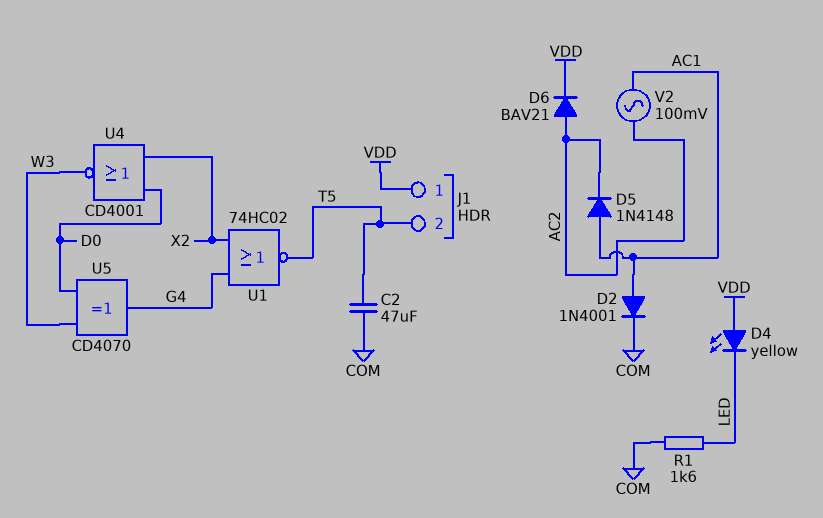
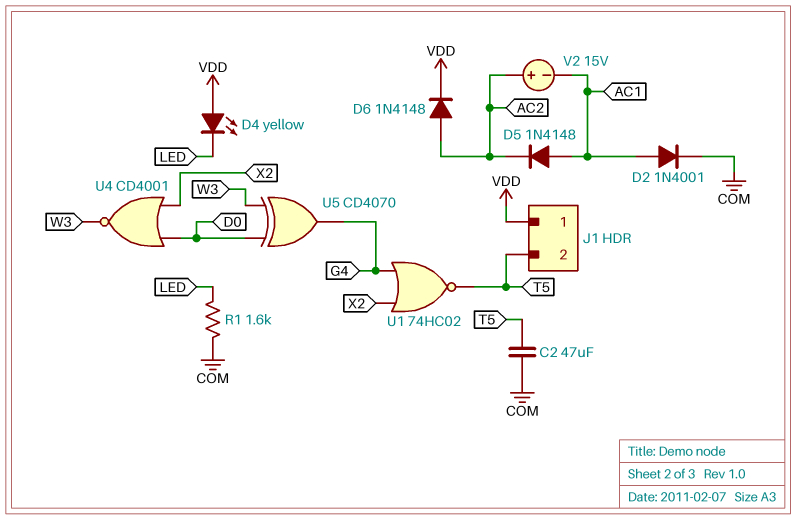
D6: diode BAV21 (A AC2, K VDD) -> diode 1N4148 (A AC2, K VDD)
V2: AC 100mV (AC1, AC2) -> 15V (plus AC2, minus AC1)

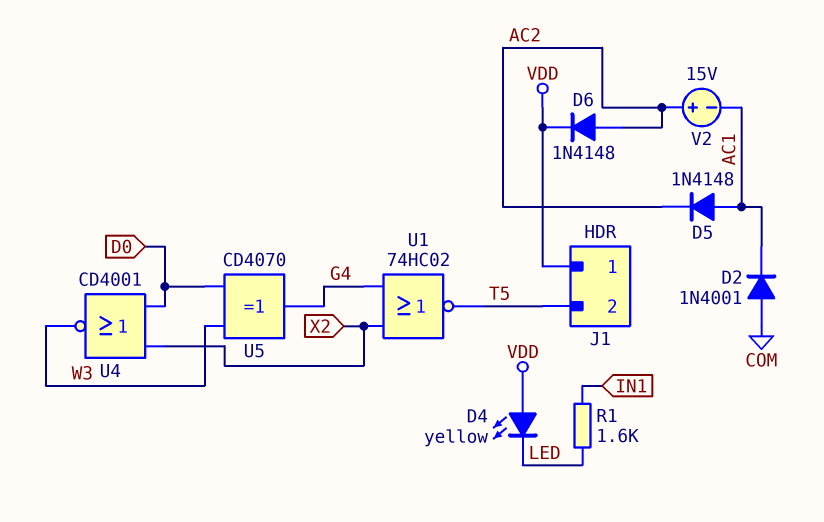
C2: 47uF (COM, T5) -> none
D2: diode 1N4001 (A AC1, K COM) -> diode 1N4001 (A COM, K AC1)
R1: 1.6k (COM, LED) -> 1.6k (IN1, LED)

